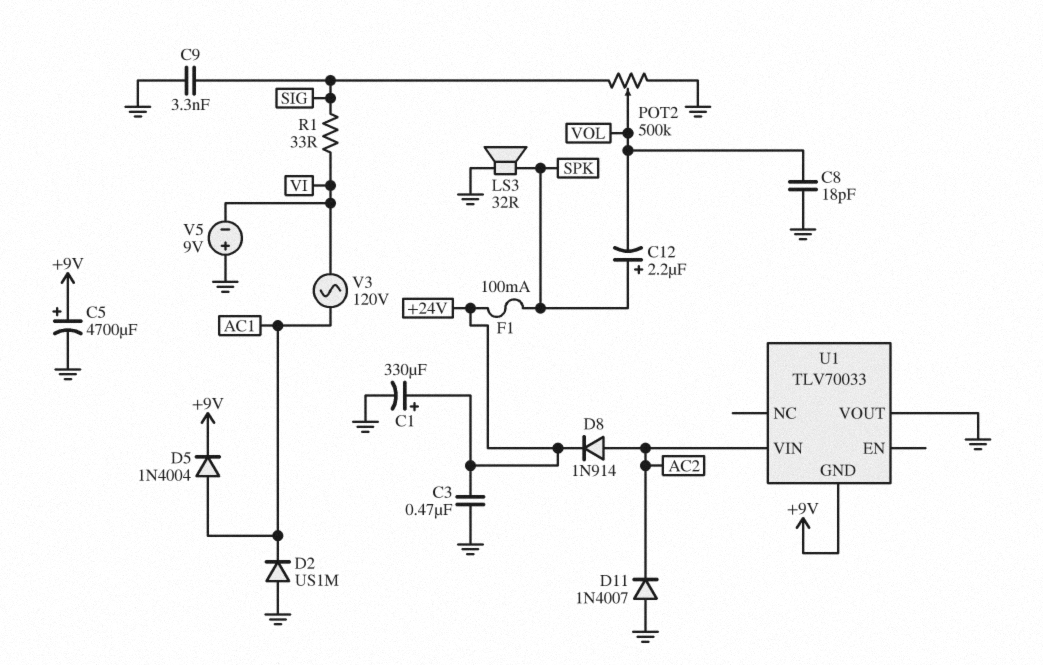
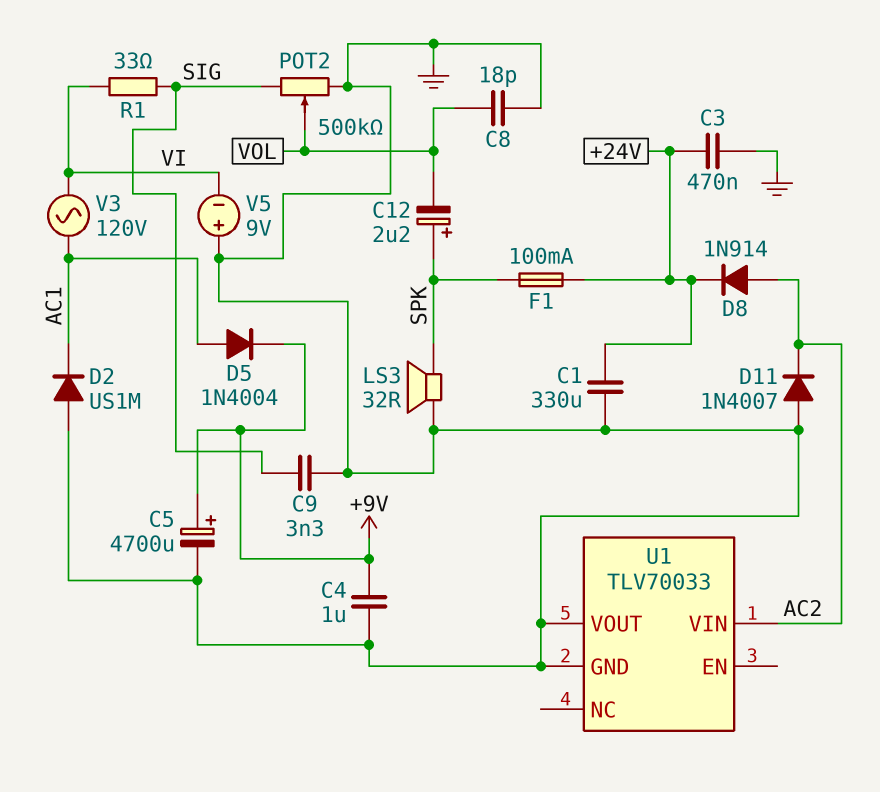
C1: 330uF (plus +24V, minus GND) -> 330uF (+24V, GND)
C4: none -> 1uF (+9V, GND)
U1 pin GND: +9V -> GND

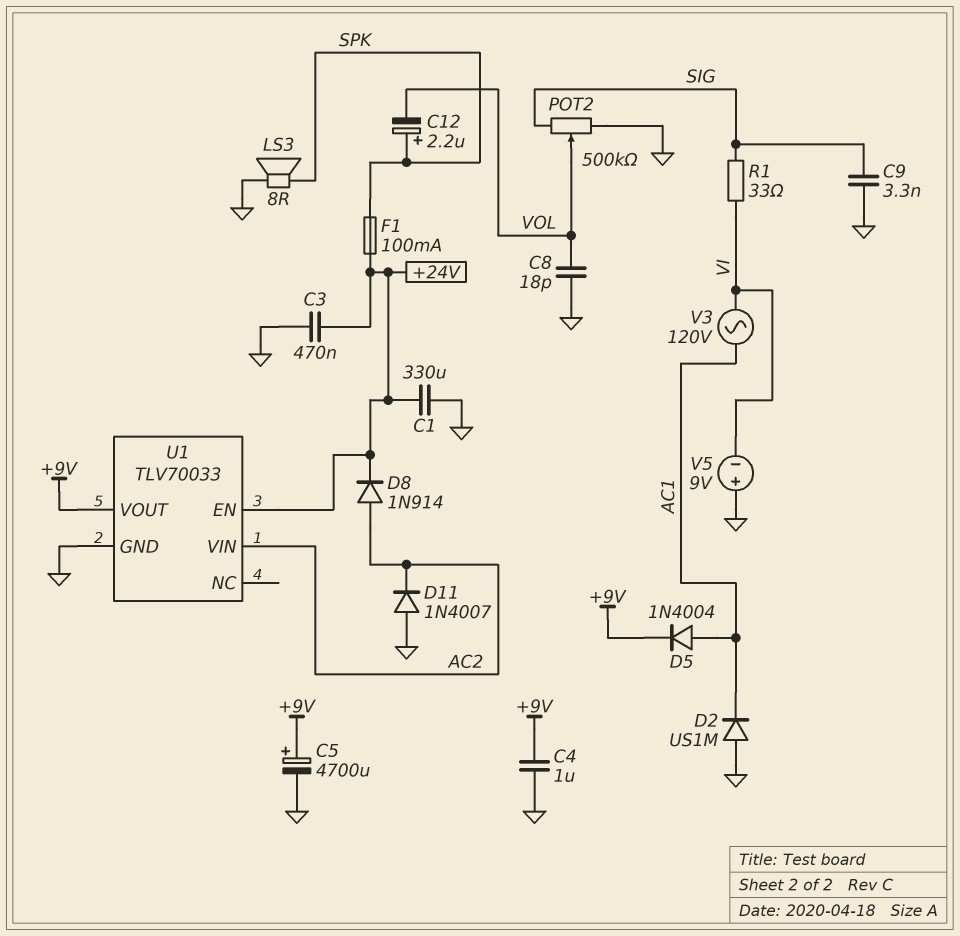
LS3: speaker 32R (GND, SPK) -> speaker 8R (GND, SPK)
U1 pin EN: none -> +24V
U1 pin VOUT: GND -> +9V

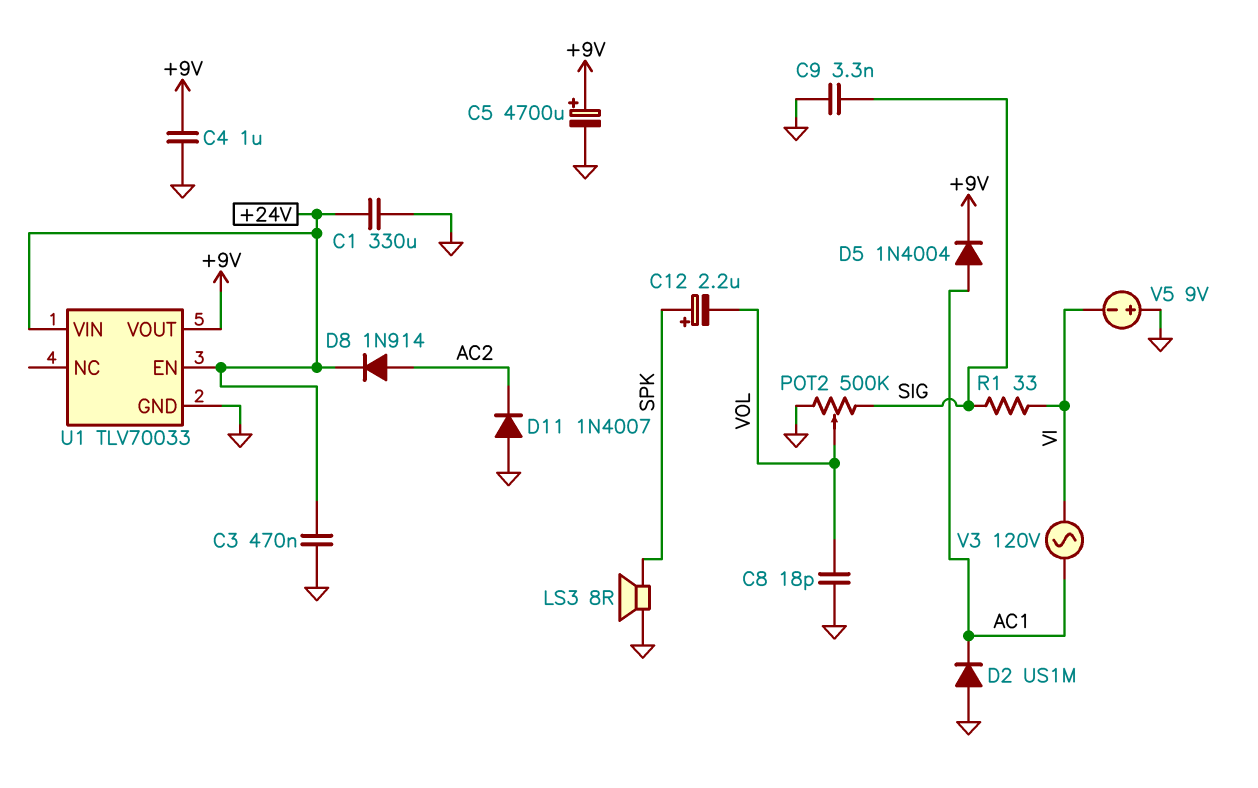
F1: 100mA (+24V, SPK) -> none
U1 pin VIN: AC2 -> +24V

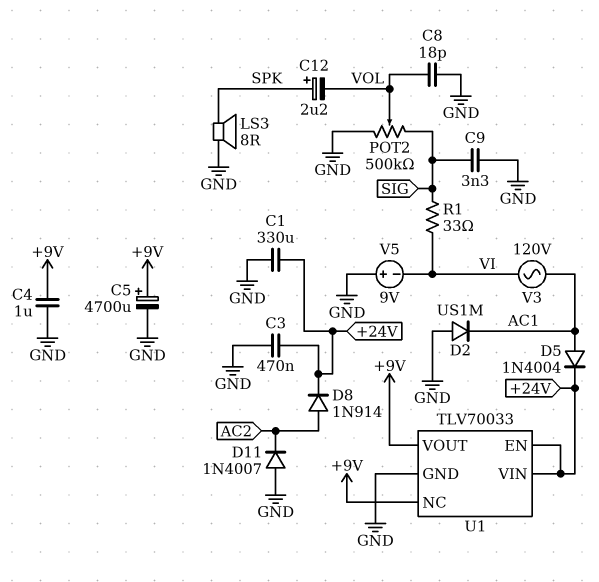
D5: diode 1N4004 (A AC1, K +9V) -> diode 1N4004 (A AC1, K +24V)
U1 pin NC: none -> +9V

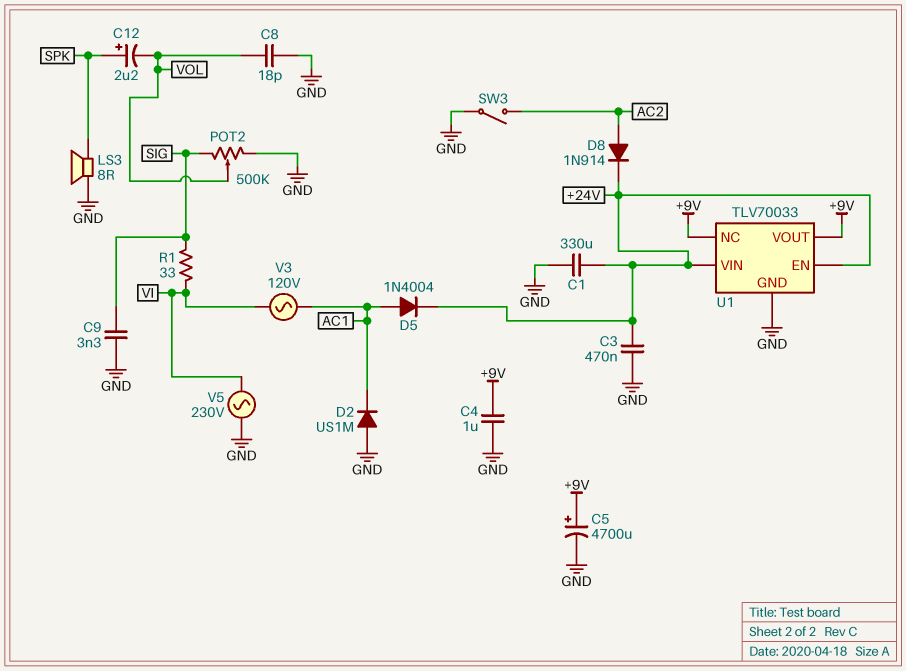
D11: diode 1N4007 (A GND, K AC2) -> none
SW3: none -> switch (AC2, GND)
V5: 9V (plus GND, minus VI) -> AC 230V (GND, VI)

